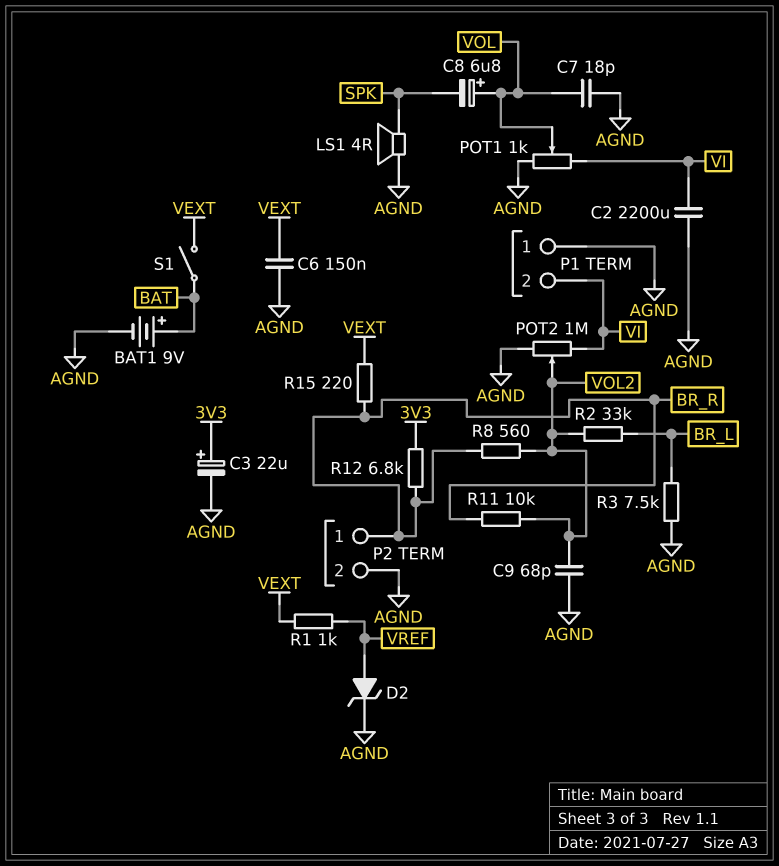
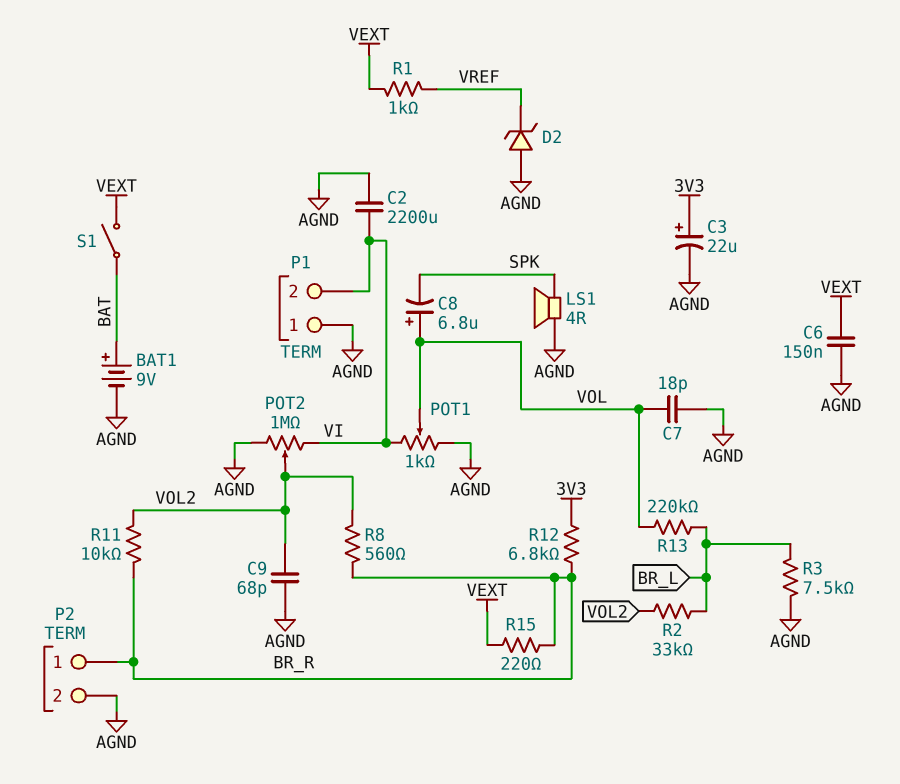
D2: zener (A VREF, K AGND) -> zener (A AGND, K VREF)
R13: none -> 220k (BR_L, VOL)

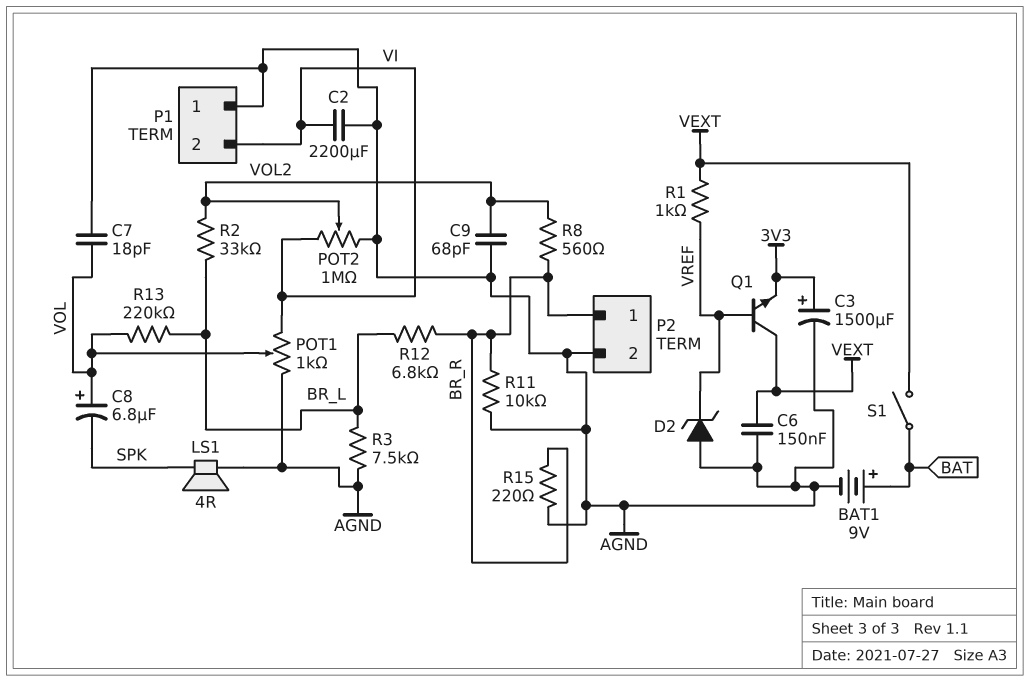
C3: 22uF (plus 3V3, minus AGND) -> 1500uF (plus 3V3, minus AGND)
Q1: none -> NPN (B VREF, C VEXT, E 3V3)
R11: 10k (BR_R, VOL2) -> 10k (AGND, BR_R)
R12: 6.8k (3V3, BR_R) -> 6.8k (BR_L, BR_R)
R15: 220 (BR_R, VEXT) -> 220 (AGND, BR_R)

